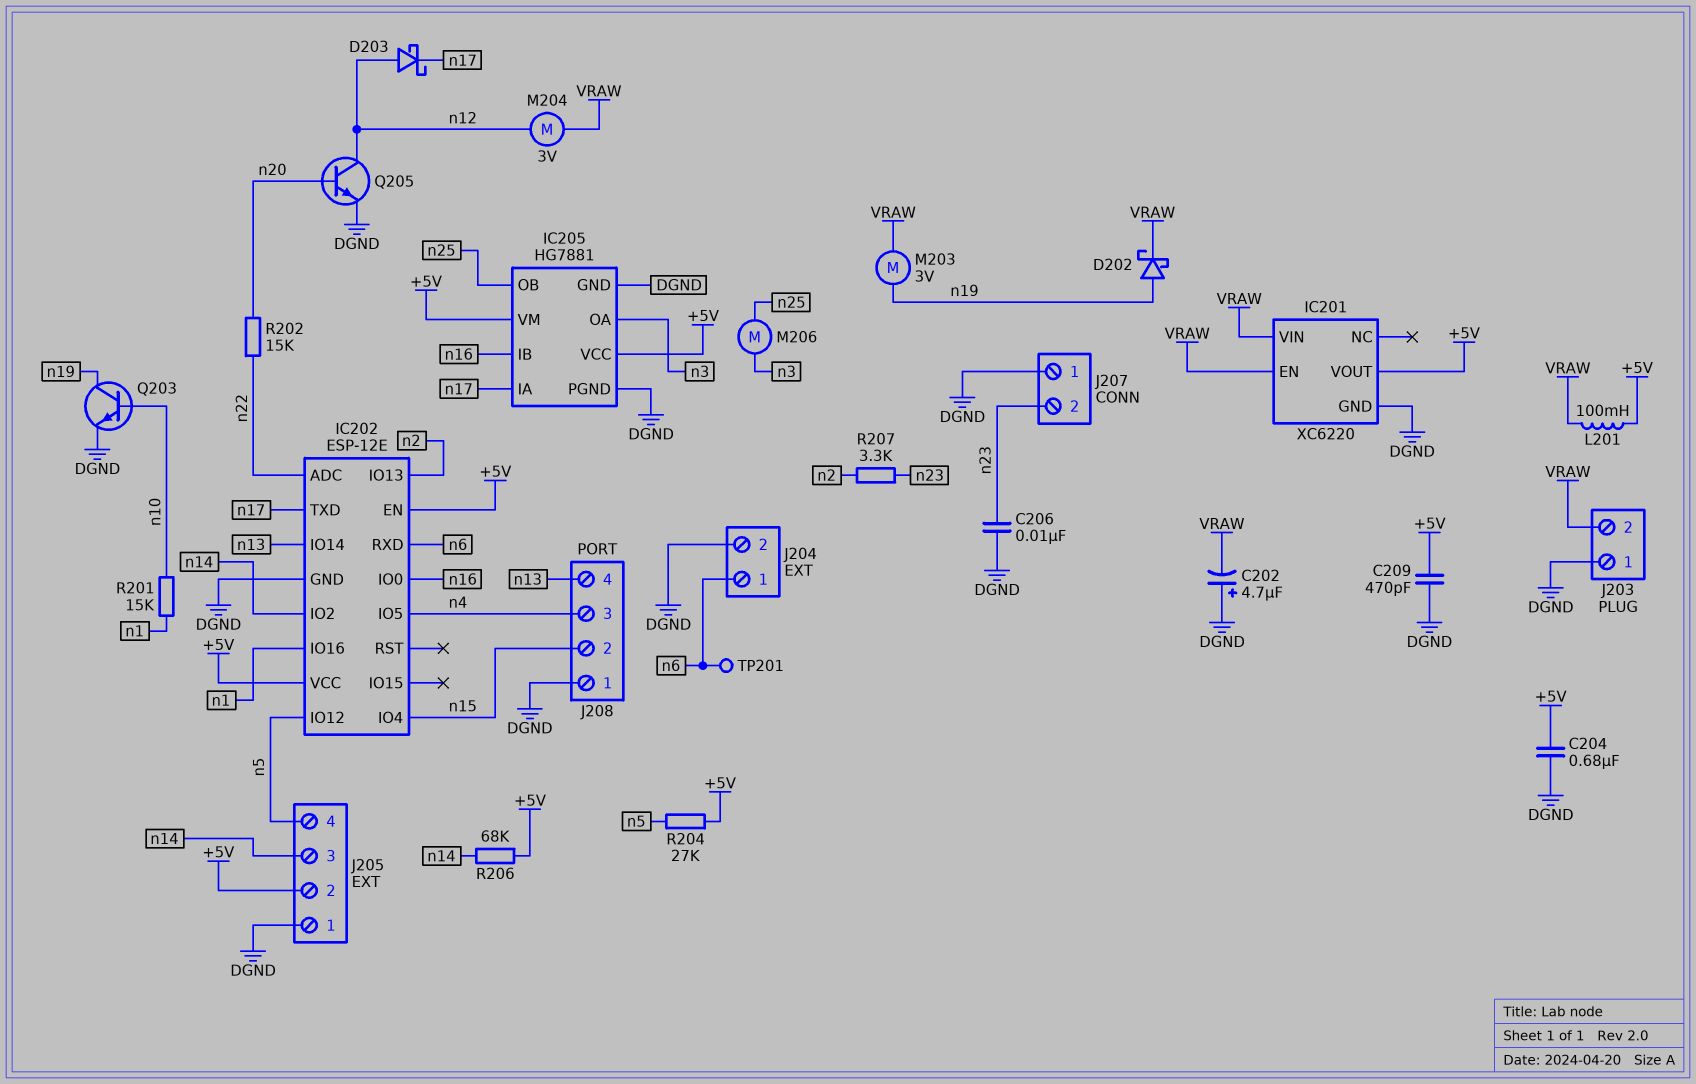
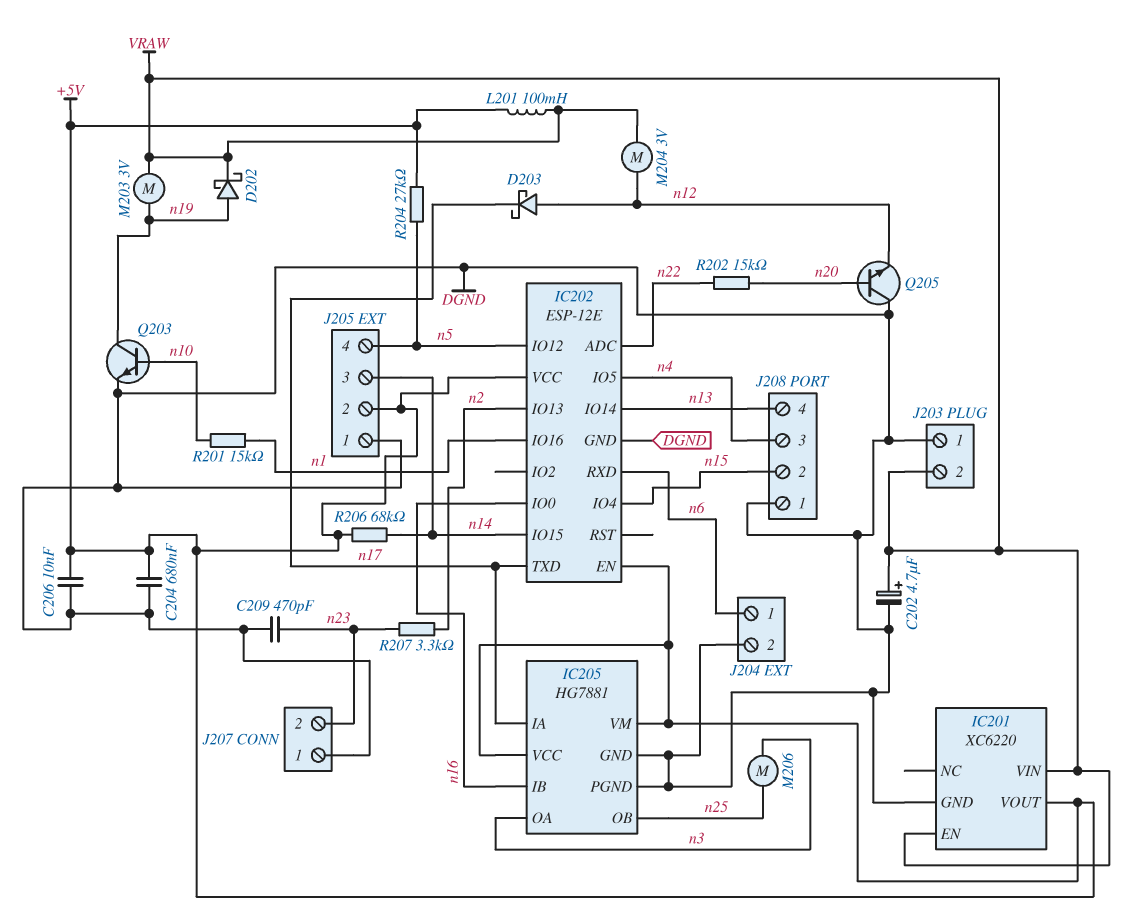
C202: 4.7uF (plus DGND, minus VRAW) -> 4.7uF (plus VRAW, minus DGND)
C206: 10nF (DGND, n23) -> 10nF (+5V, DGND)
C209: 470pF (+5V, DGND) -> 470pF (DGND, n23)
IC202 pin IO2: n14 -> none
IC202 pin IO15: none -> n14
Q205: NPN (B n20, C n12, E DGND) -> NPN (B n20, C DGND, E n12)
TP201: test point (n6) -> none

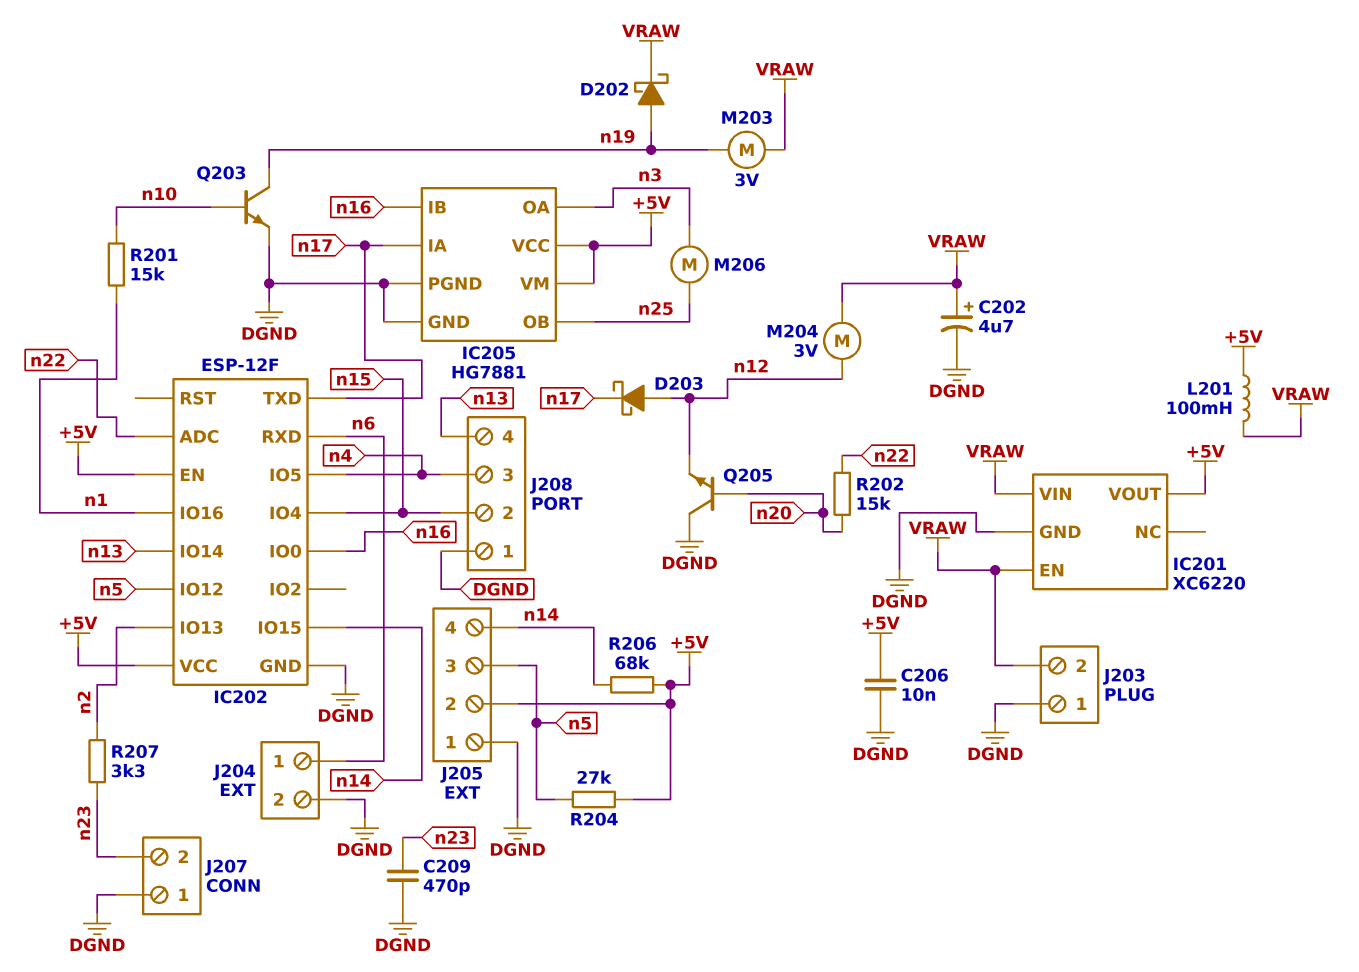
C204: 680nF (+5V, DGND) -> none
IC202: ESP-12E -> ESP-12F
J205 pin 3: n14 -> n5
J205 pin 4: n5 -> n14

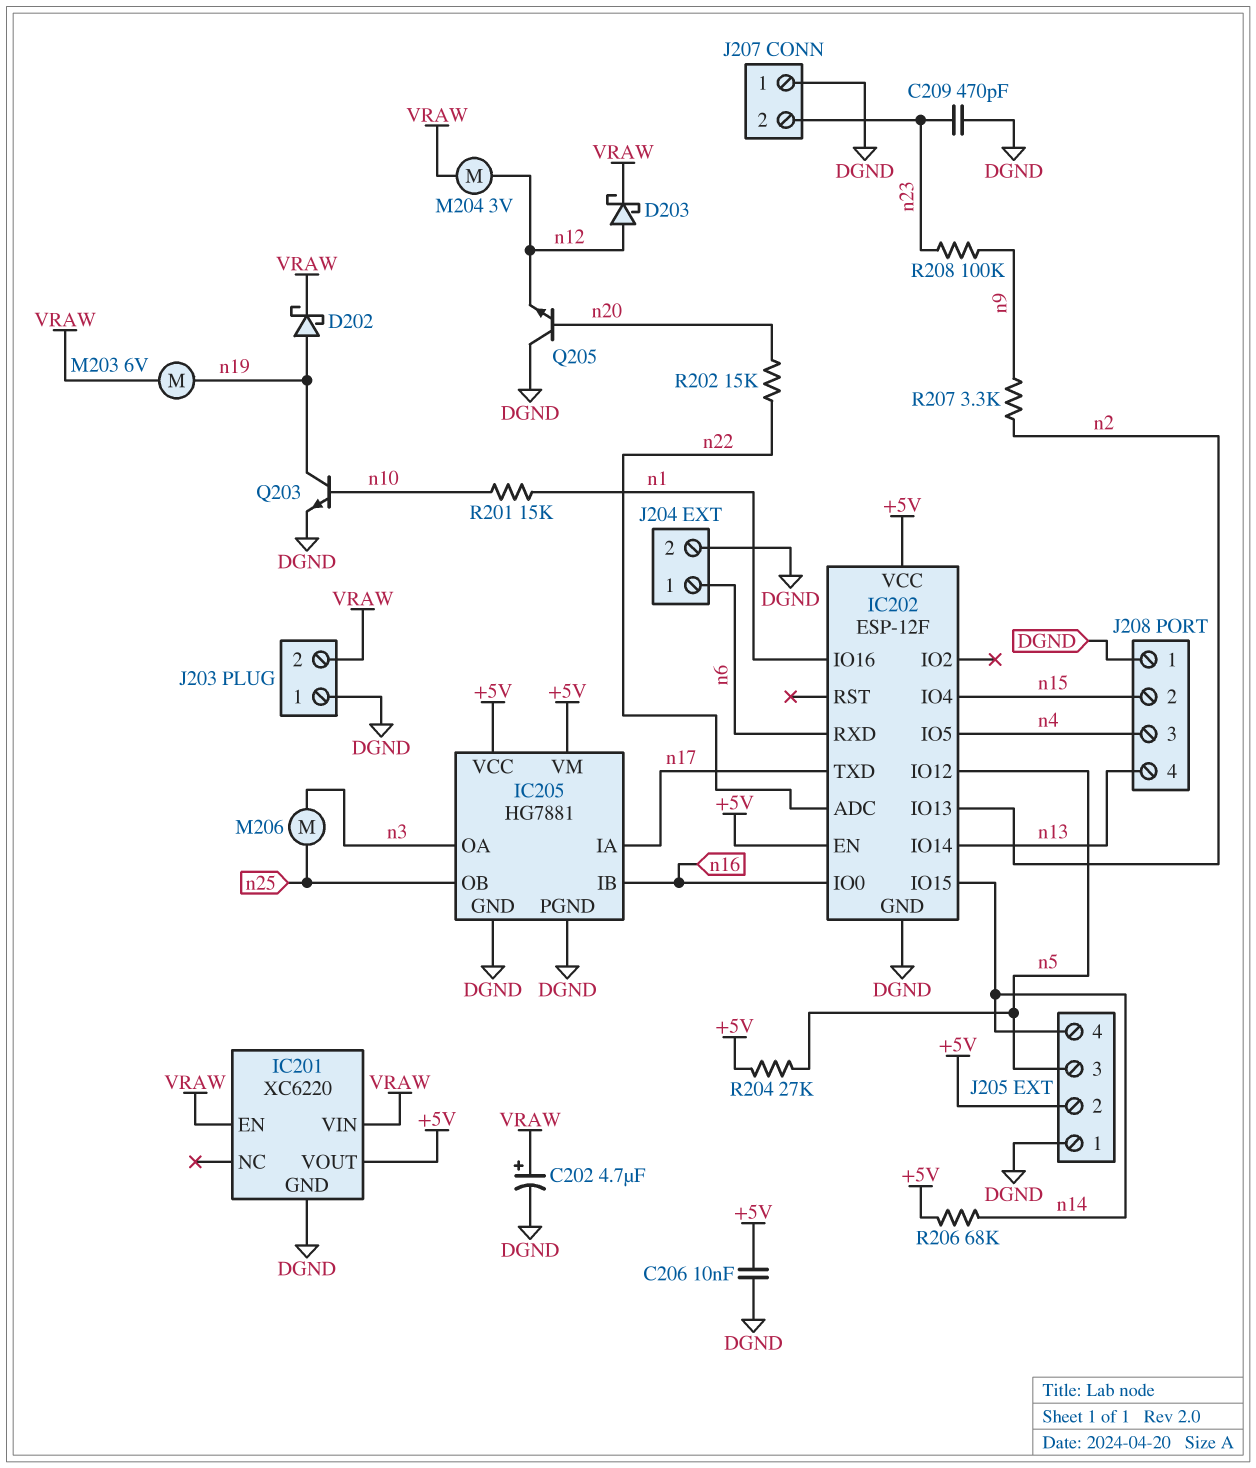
D203: schottky (A n12, K n17) -> schottky (A n12, K VRAW)
L201: 100mH (+5V, VRAW) -> none
M203: motor 3V (VRAW, n19) -> motor 6V (VRAW, n19)
R207: 3.3k (n2, n23) -> 3.3k (n2, n9)
R208: none -> 100k (n9, n23)

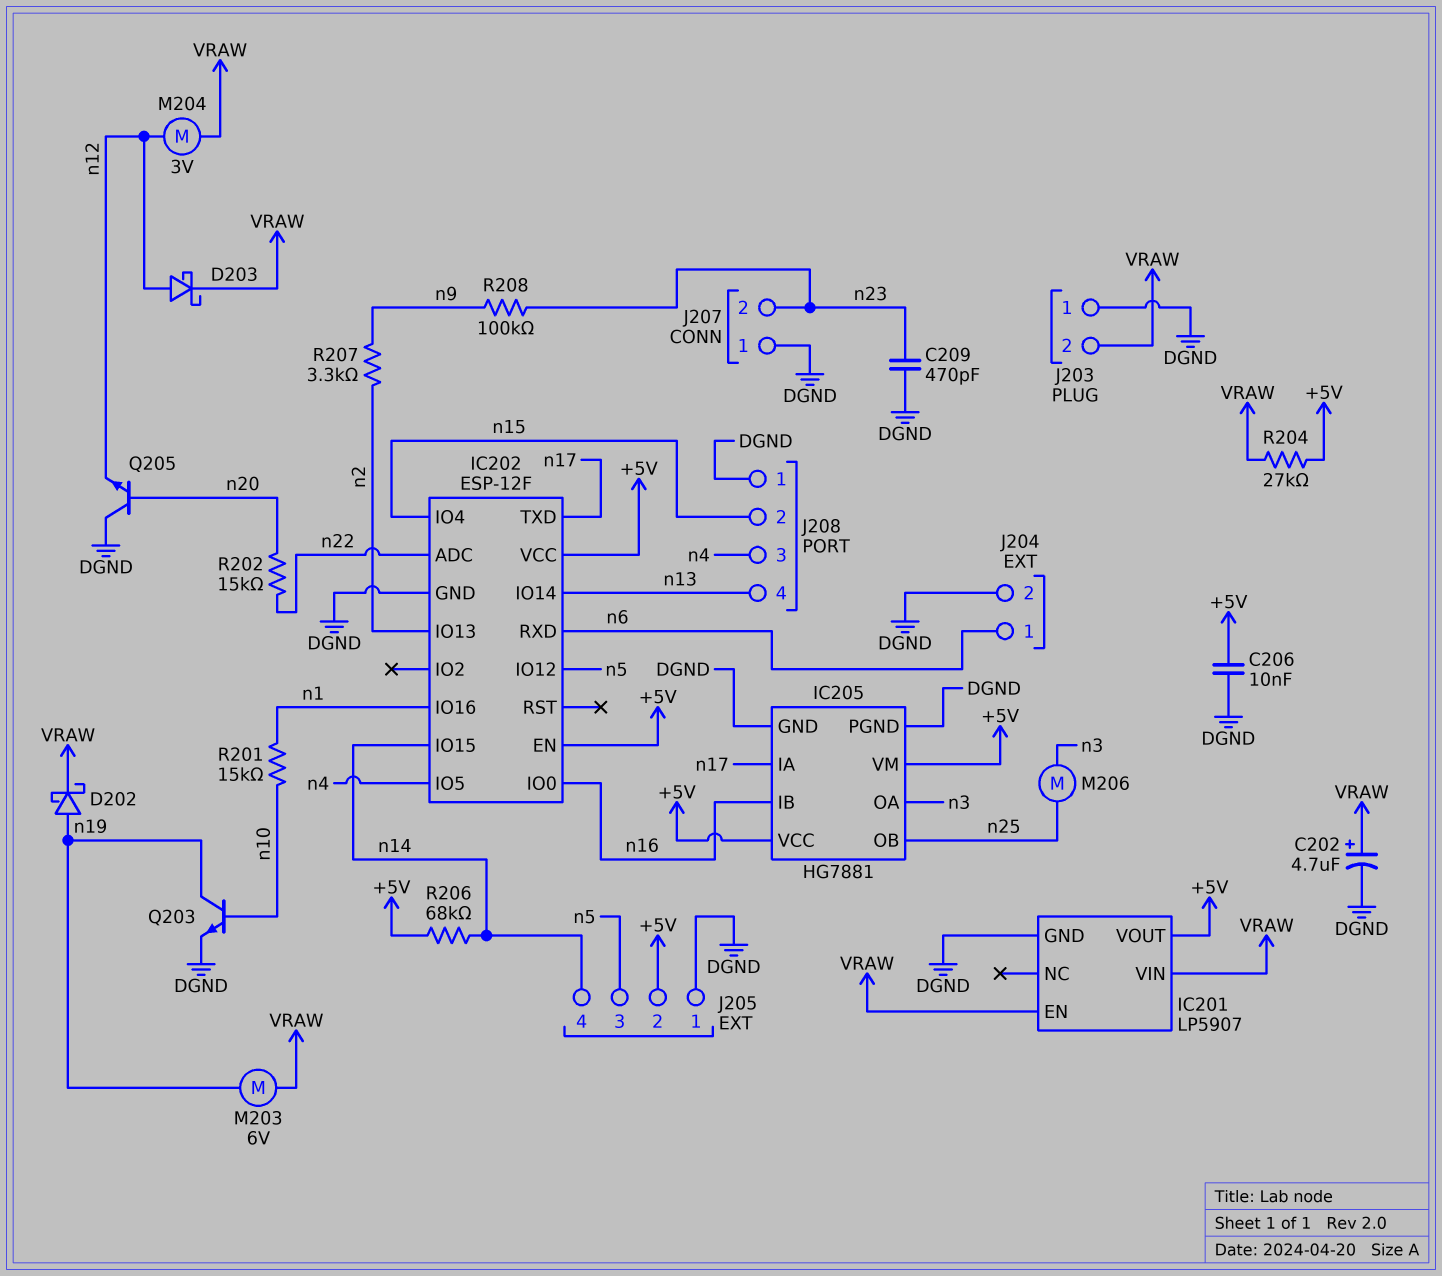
IC201: XC6220 -> LP5907
R204: 27k (+5V, n5) -> 27k (+5V, VRAW)

